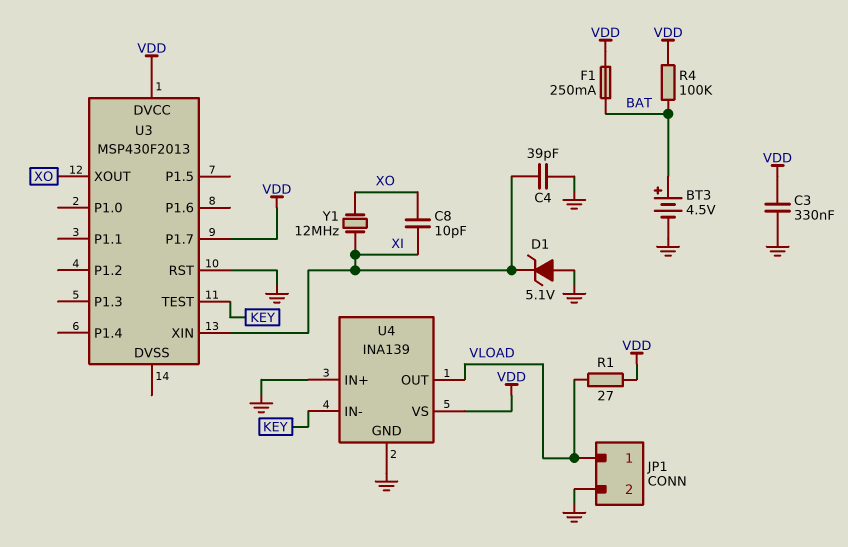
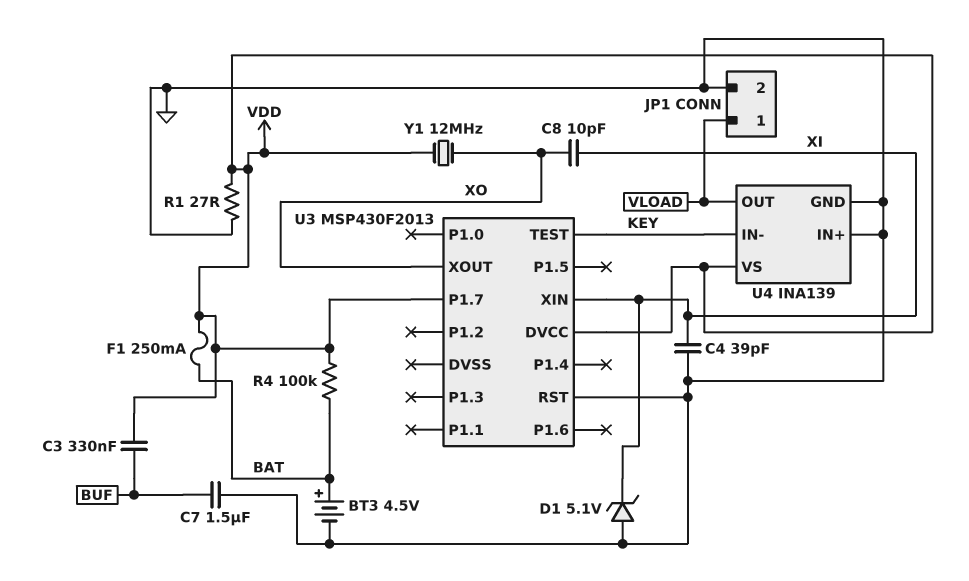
C3: 330nF (GND, VDD) -> 330nF (BUF, VDD)
C7: none -> 1.5uF (BUF, GND)
R1: 27 (VDD, VLOAD) -> 27 (GND, VDD)
Y1: 12MHz (XI, XO) -> 12MHz (VDD, XO)

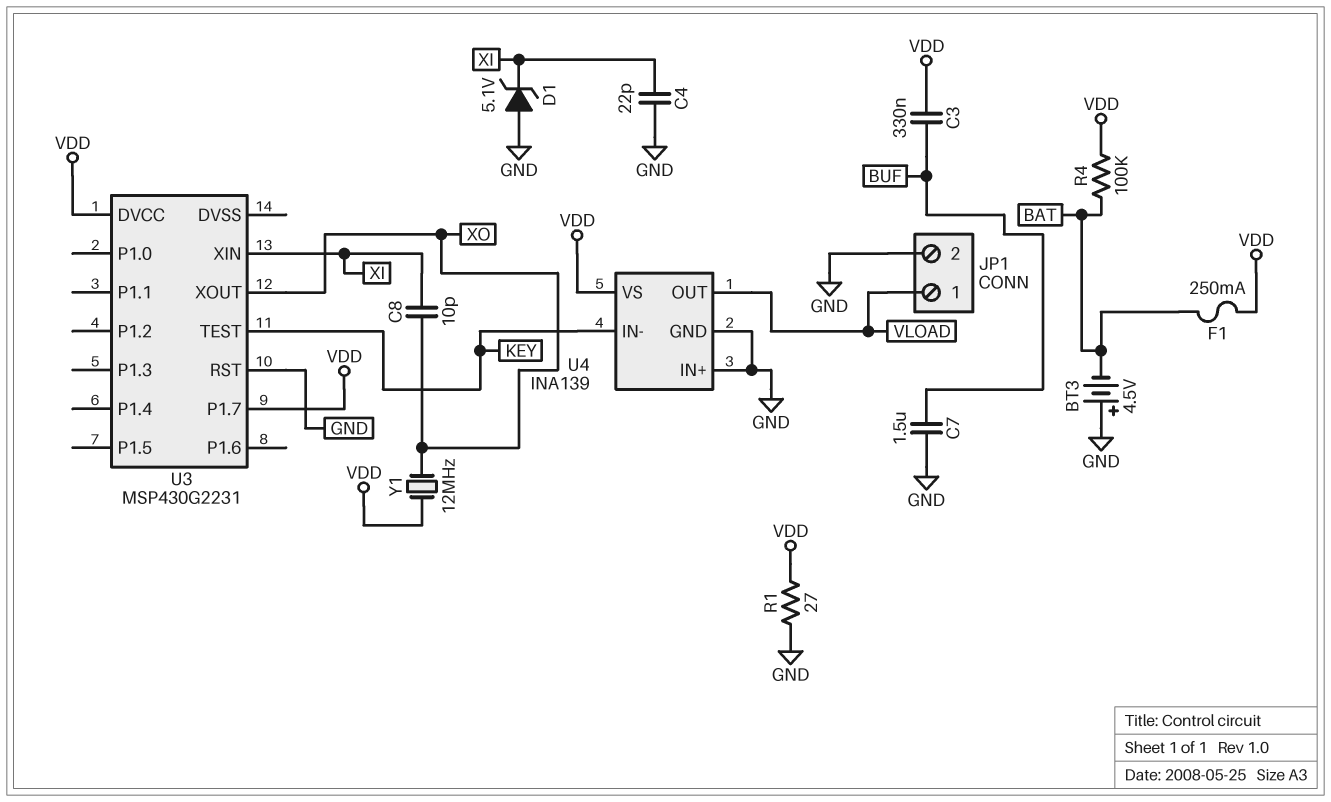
BT3: 4.5V (plus BAT, minus GND) -> 4.5V (plus GND, minus BAT)
C4: 39pF (GND, XI) -> 22pF (GND, XI)
U3: MSP430F2013 -> MSP430G2231

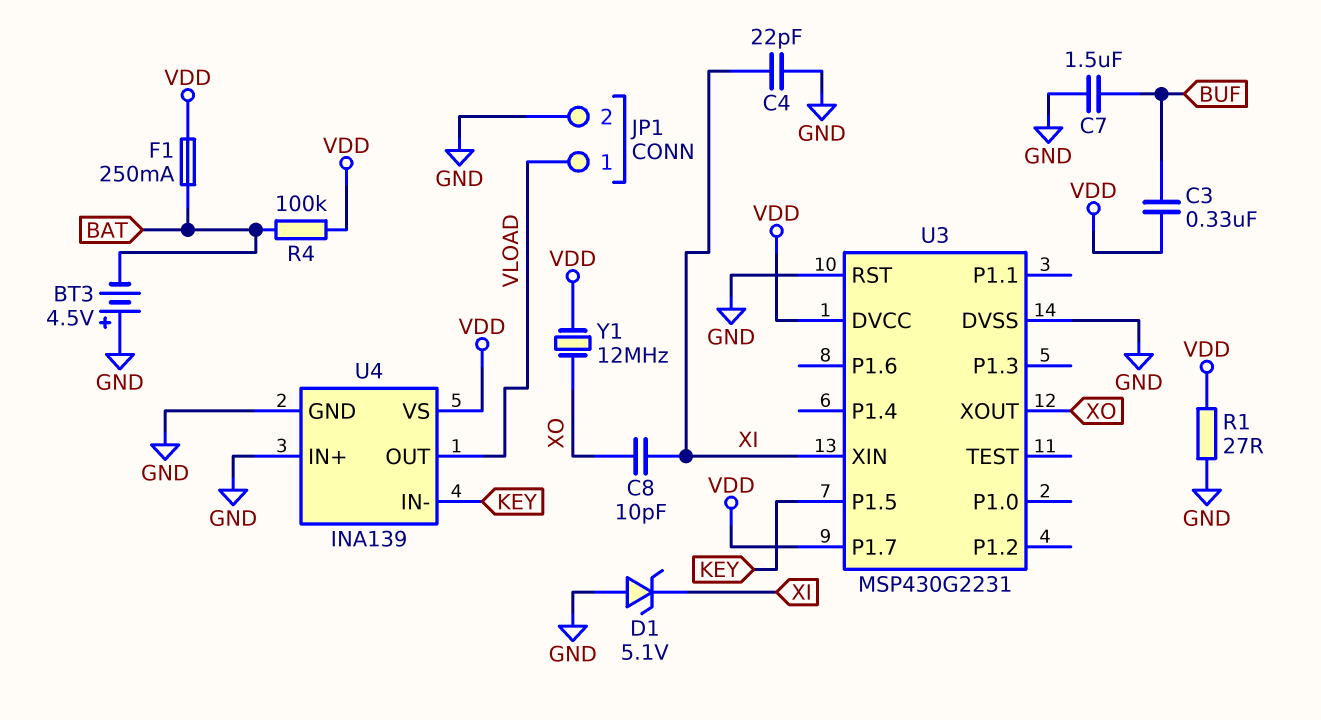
U3 pin DVSS: none -> GND
U3 pin P1.5: none -> KEY
U3 pin TEST: KEY -> none

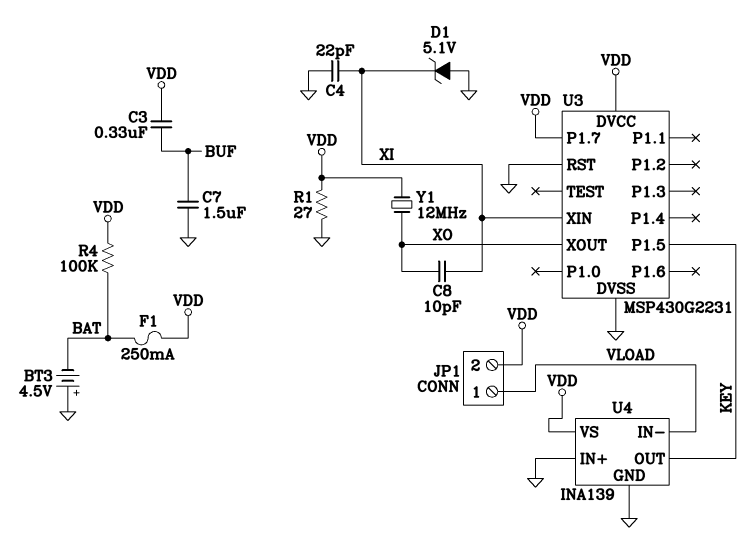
JP1 pin 2: GND -> VDD
U4 pin IN-: KEY -> VLOAD
U4 pin OUT: VLOAD -> KEY

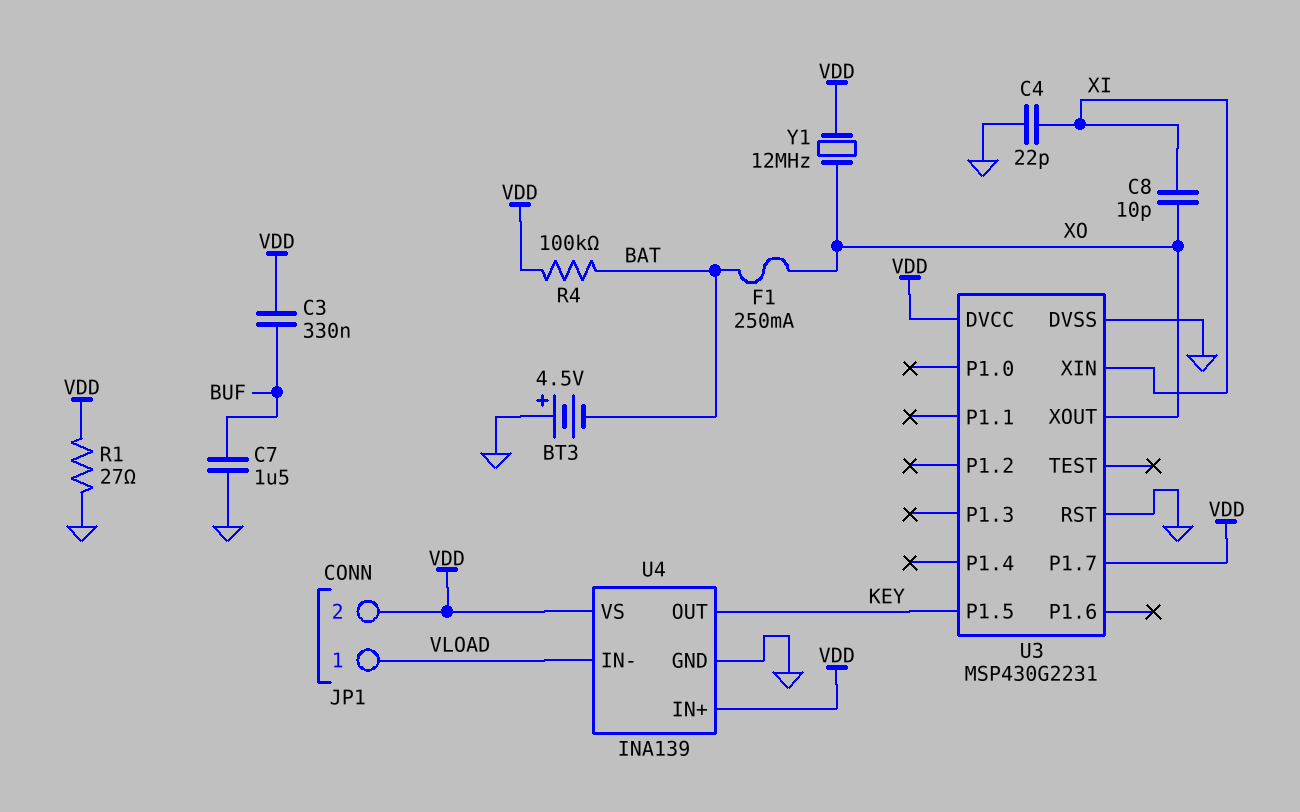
D1: zener 5.1V (A GND, K XI) -> none
F1: 250mA (BAT, VDD) -> 250mA (BAT, XO)
U4 pin IN+: GND -> VDD

